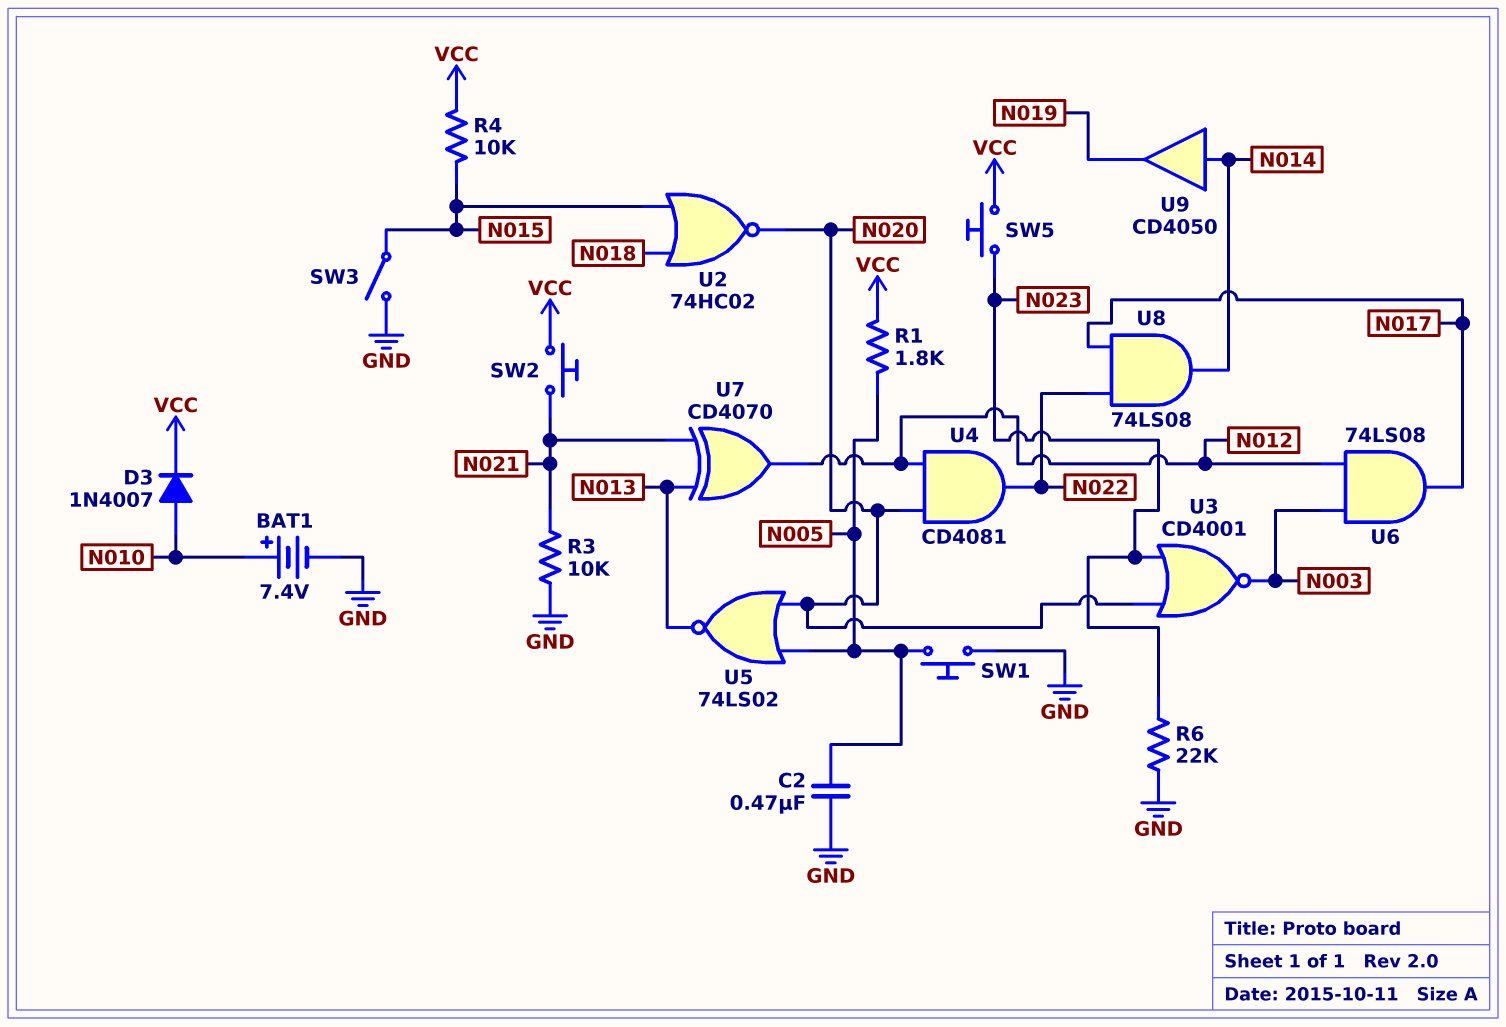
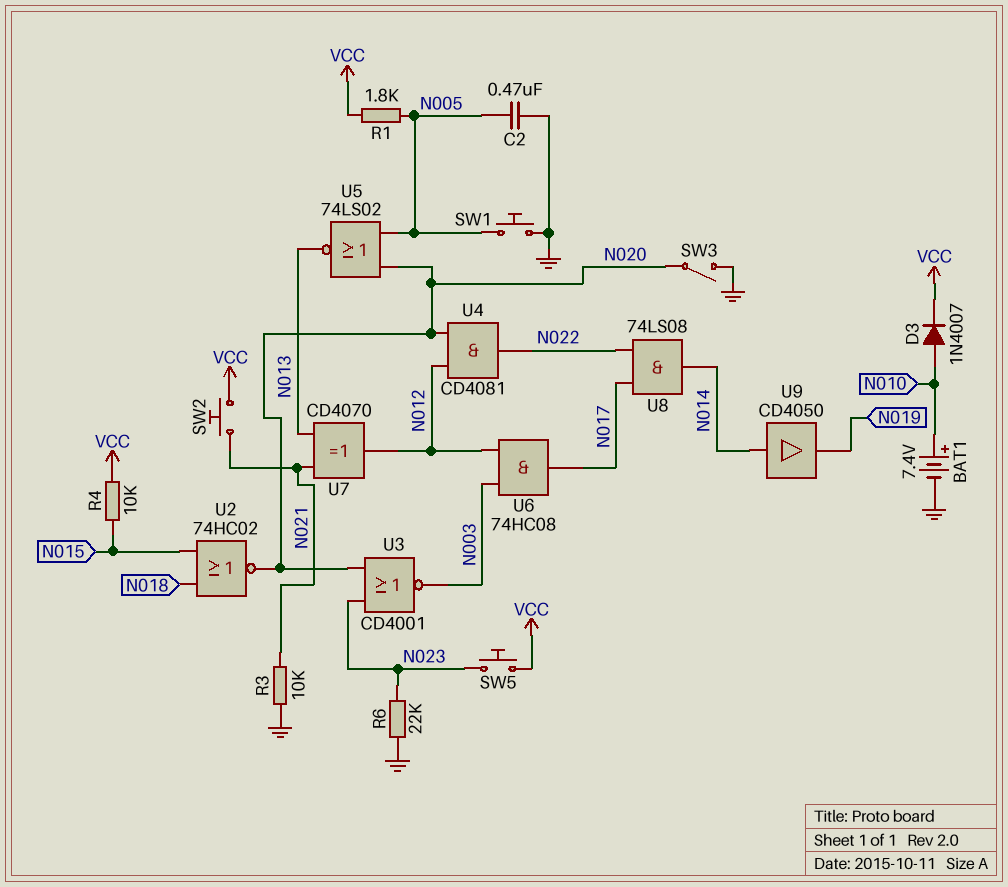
SW3: switch (GND, N015) -> switch (GND, N020)
U6: AND 74LS08 (in N003, in N012, out N017) -> AND 74HC08 (in N003, in N012, out N017)

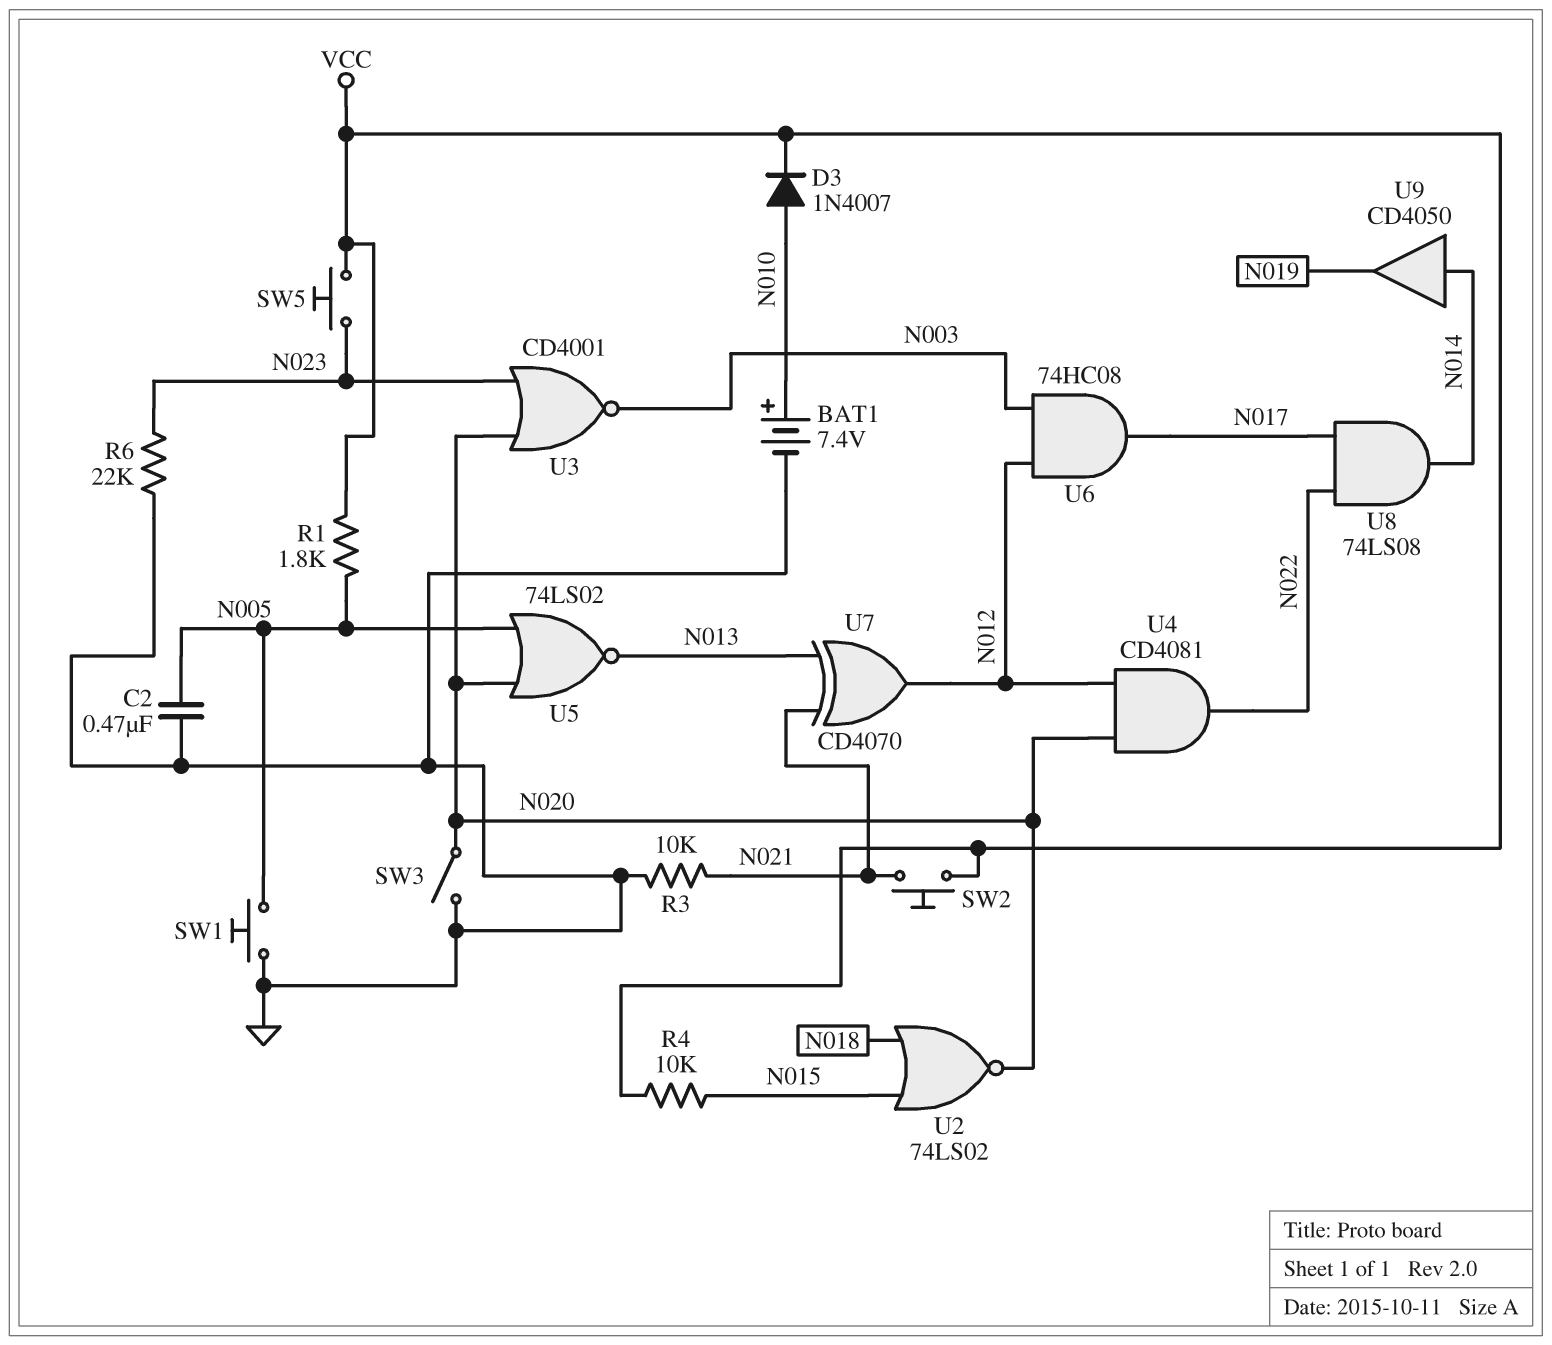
U2: NOR 74HC02 (in N015, in N018, out N020) -> NOR 74LS02 (in N015, in N018, out N020)

